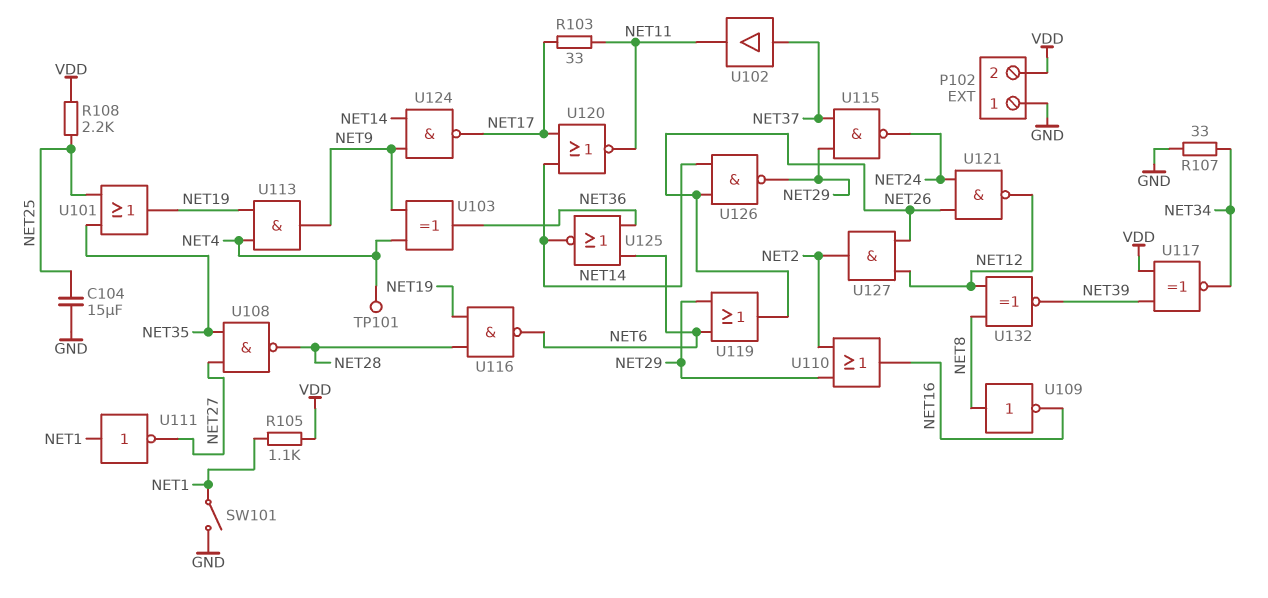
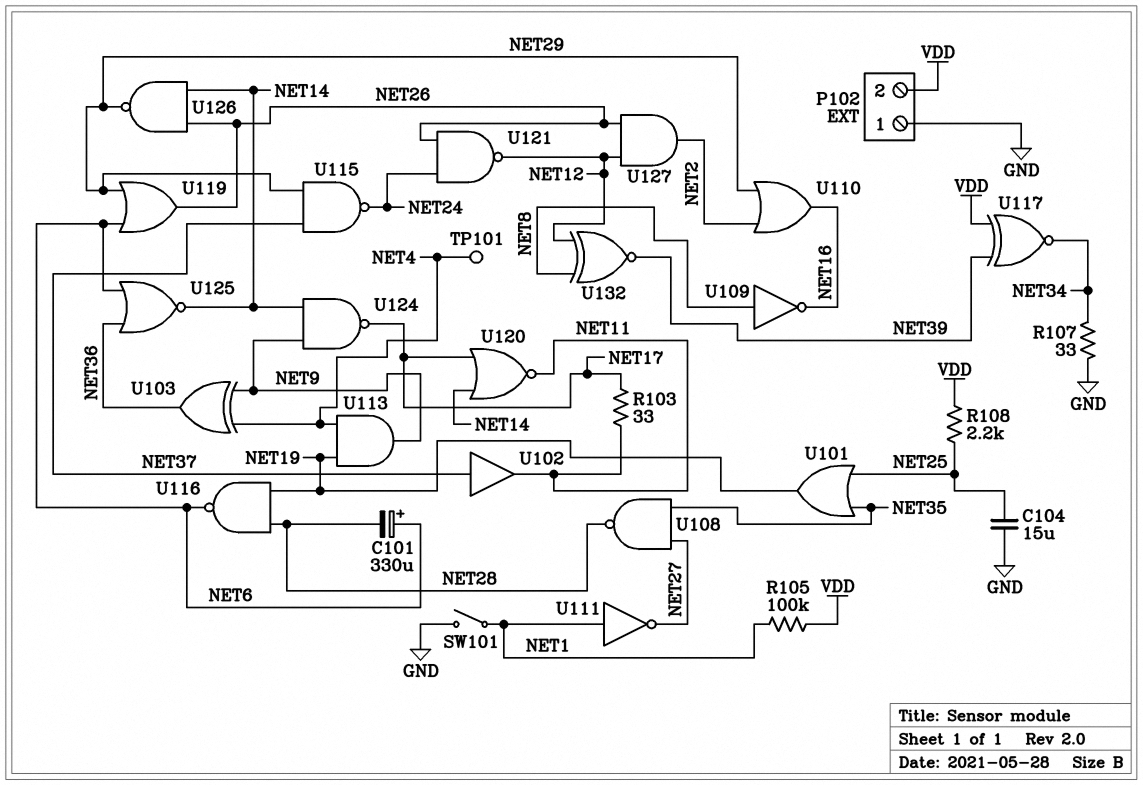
C101: none -> 330uF (plus NET6, minus NET28)
R105: 1.1k (NET1, VDD) -> 100k (NET1, VDD)

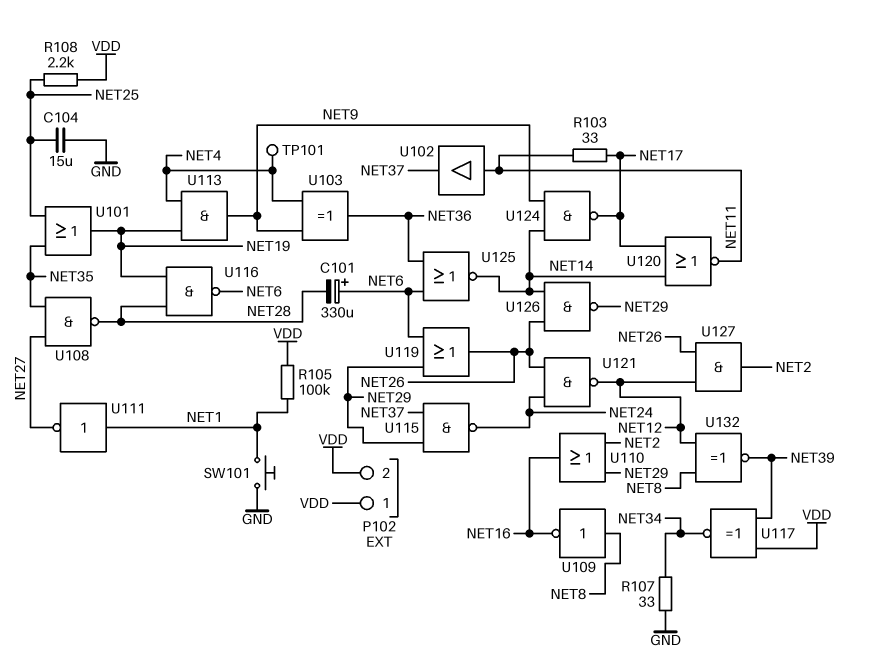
P102 pin 1: GND -> VDD
SW101: switch (GND, NET1) -> button (GND, NET1)
U102: buffer (in NET37, out NET11) -> buffer (in NET11, out NET37)

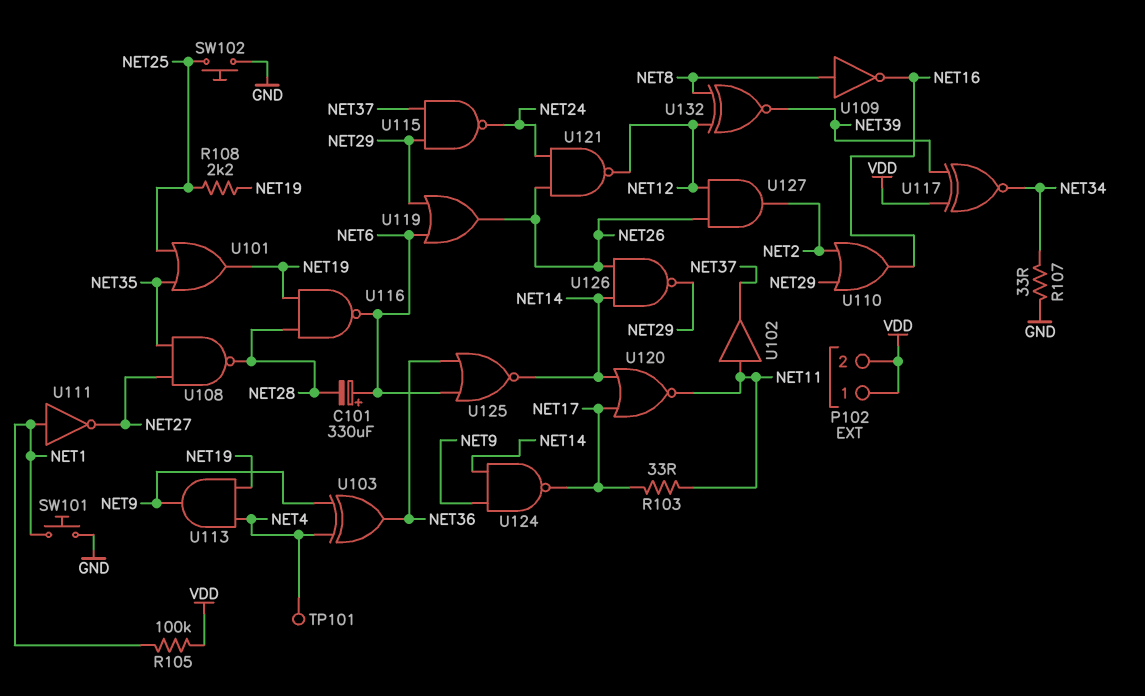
C104: 15uF (GND, NET25) -> none
R108: 2.2k (NET25, VDD) -> 2.2k (NET19, NET25)
SW102: none -> button (GND, NET25)

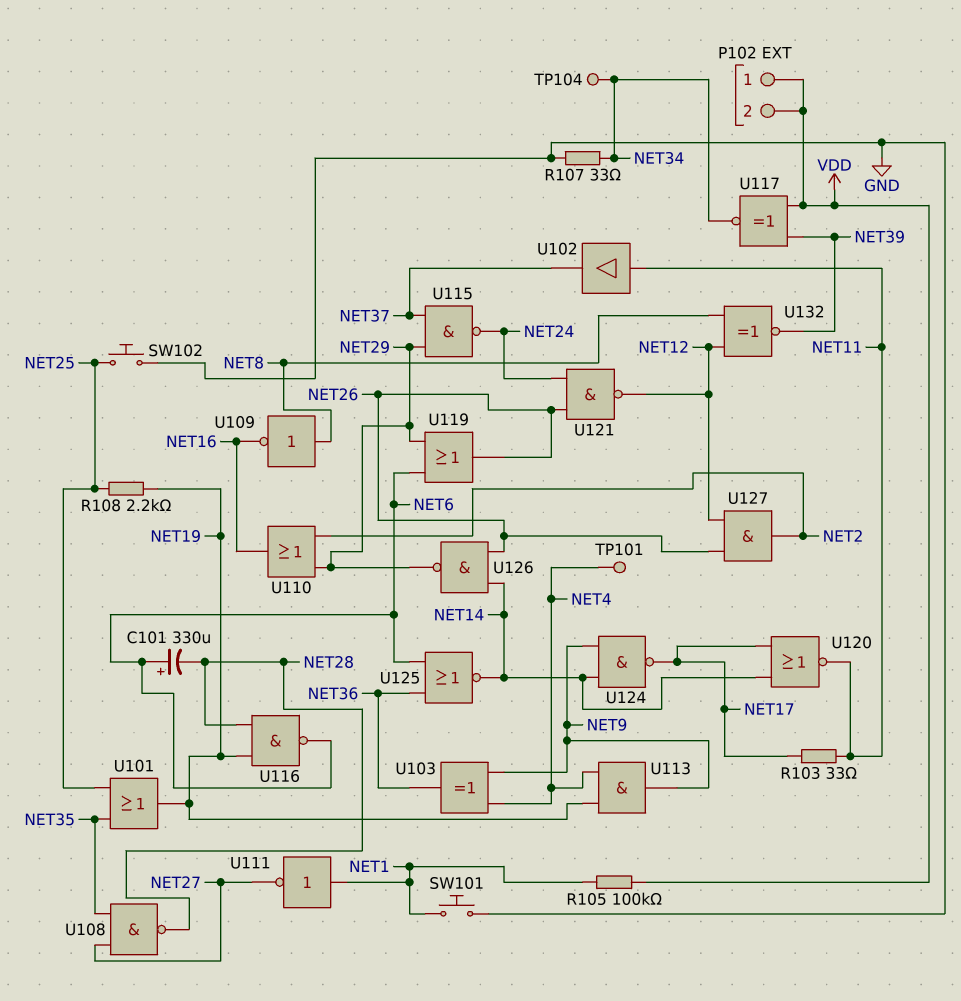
TP104: none -> test point (NET34)

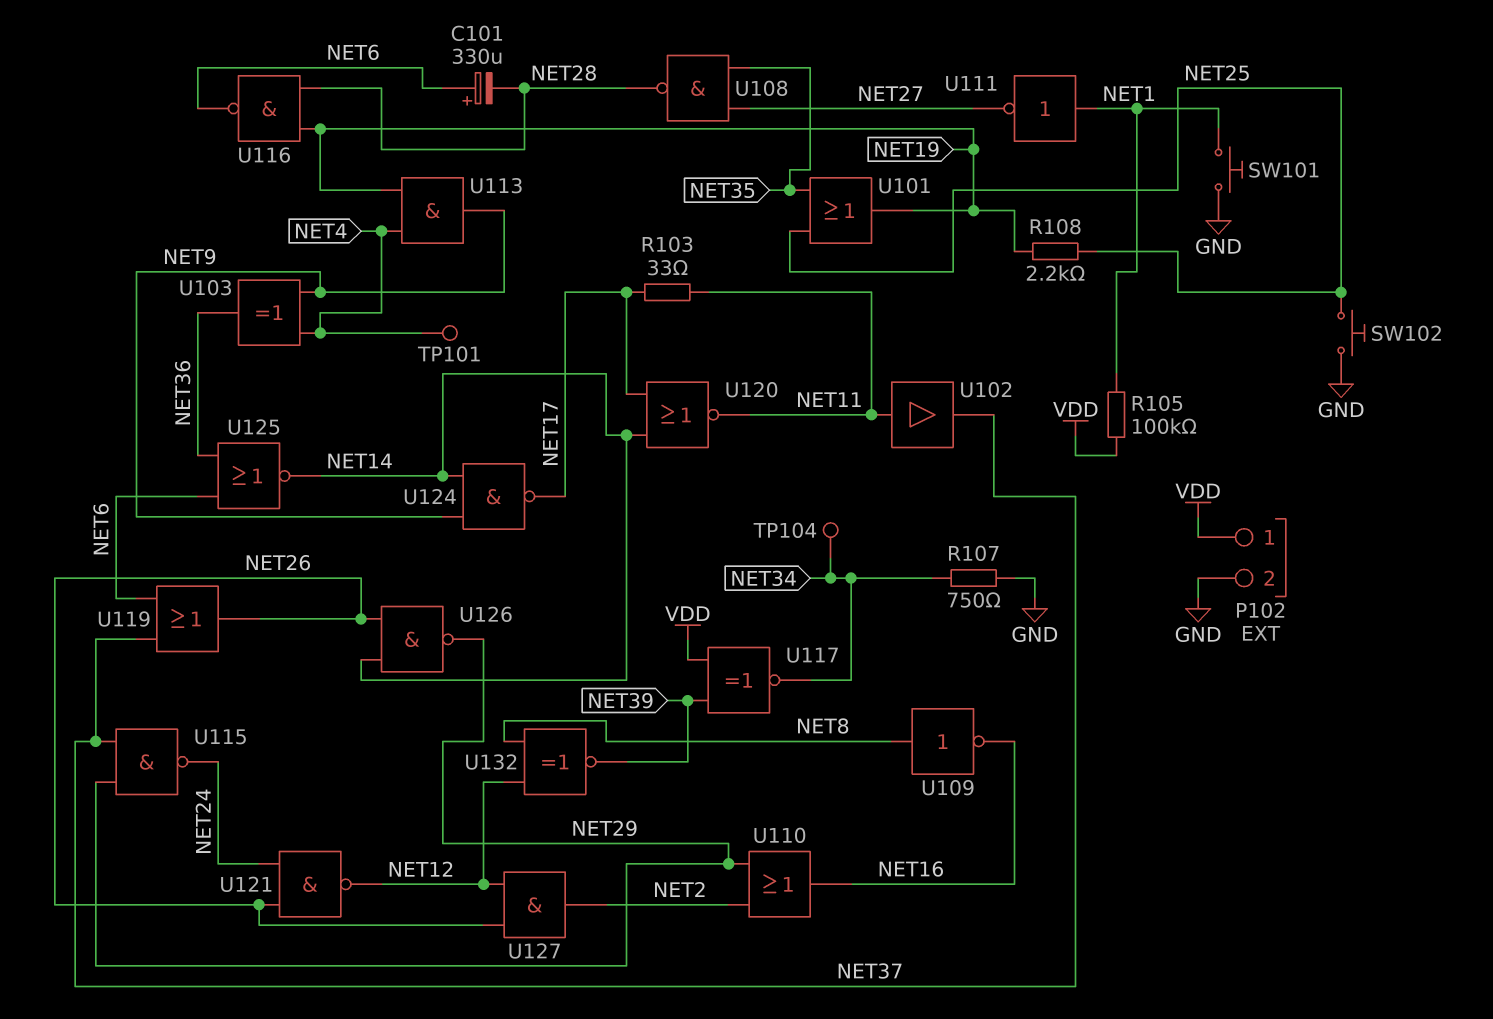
P102 pin 2: VDD -> GND
R107: 33 (GND, NET34) -> 750 (GND, NET34)
U119: OR (in NET6, in NET29, out NET26) -> OR (in NET6, in NET37, out NET26)

